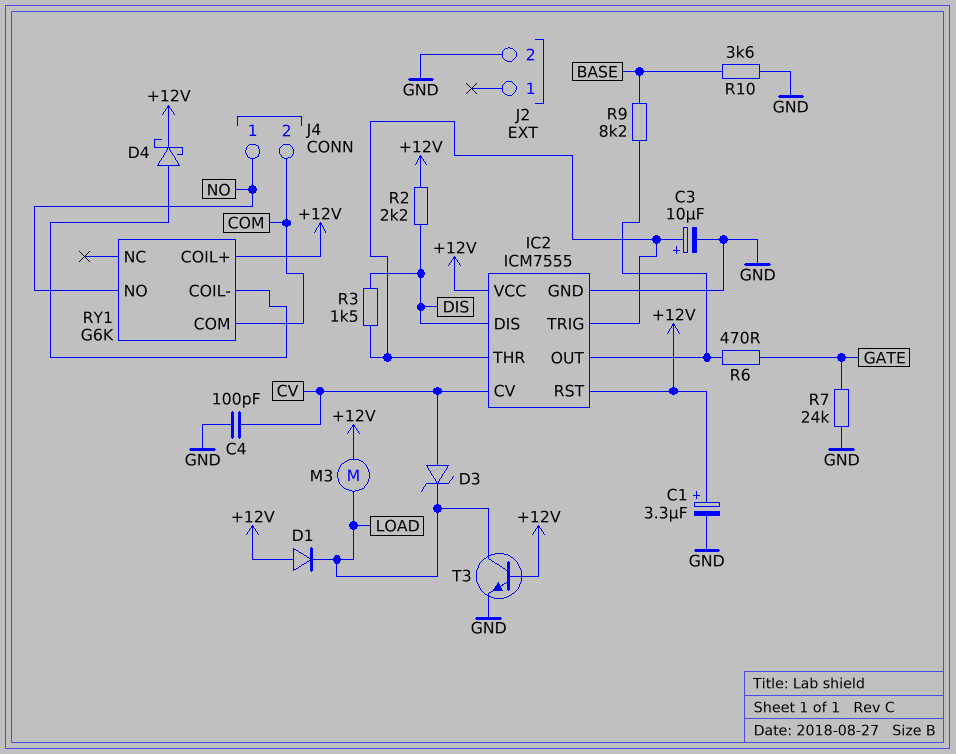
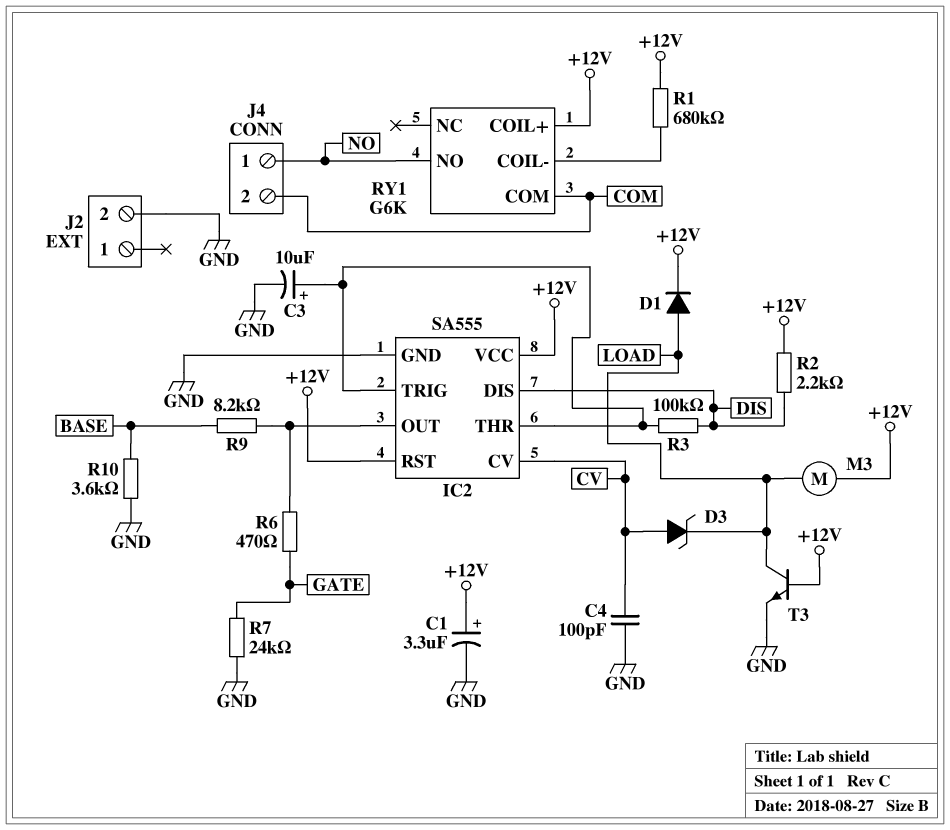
D1: diode (A +12V, K LOAD) -> diode (A LOAD, K +12V)
D4: schottky (A RY1/COIL-, K +12V) -> none
IC2: ICM7555 -> SA555
R1: none -> 680k (+12V, RY1/COIL-)
R3: 1.5k (DIS, IC2/THR) -> 100k (DIS, IC2/THR)

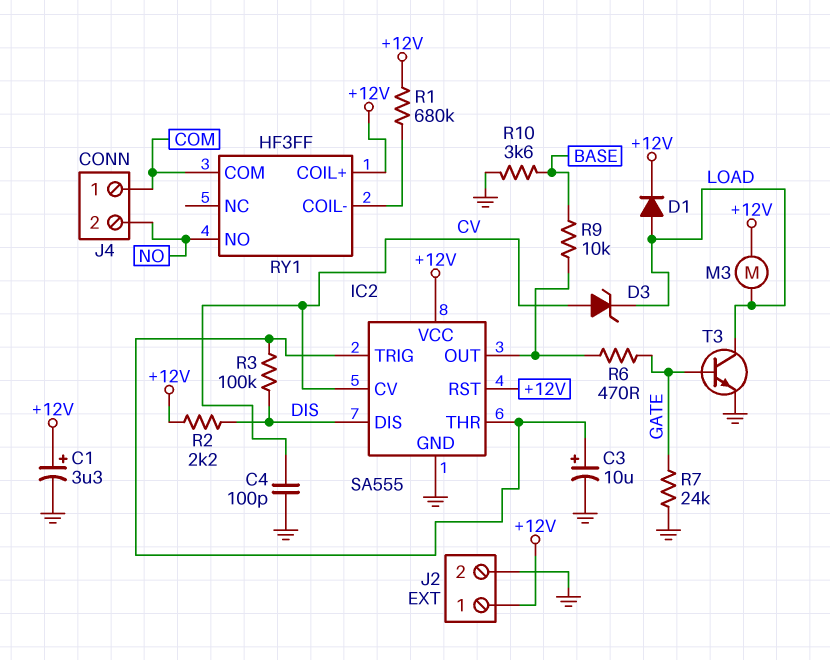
J2 pin 1: none -> +12V
J4 pin 1: NO -> COM
J4 pin 2: COM -> NO
R9: 8.2k (BASE, IC2/OUT) -> 10k (BASE, IC2/OUT)
RY1: G6K -> HF3FF
T3: NPN (B +12V, C LOAD, E GND) -> NPN (B GATE, C LOAD, E GND)

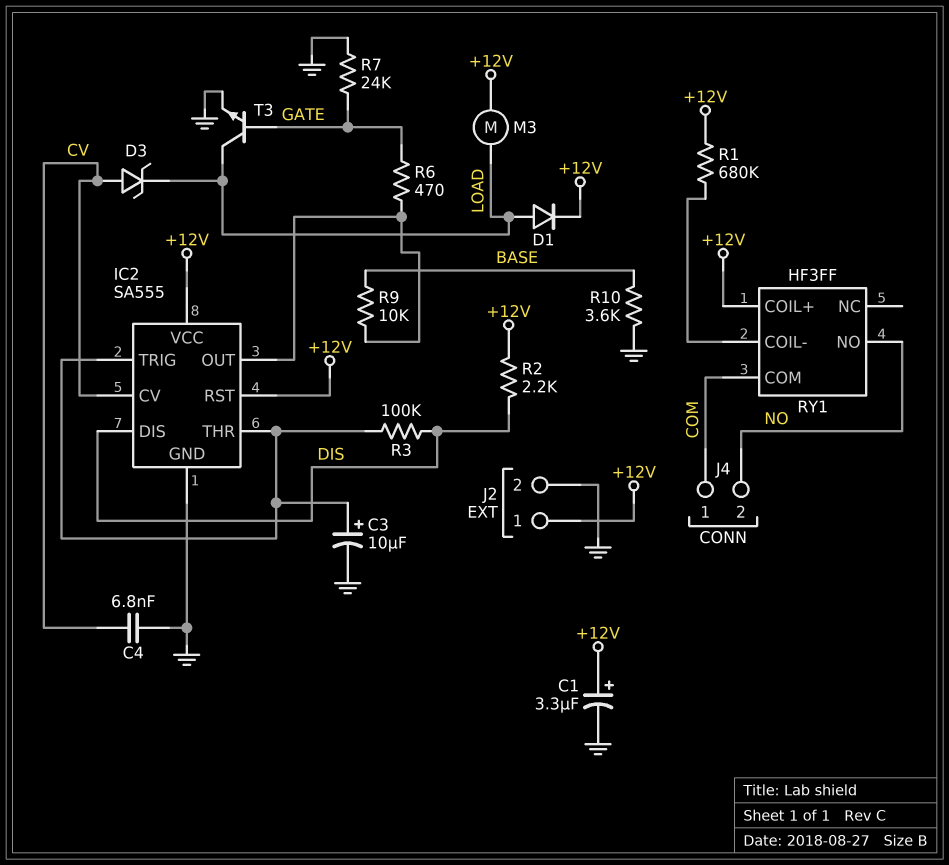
C4: 100pF (CV, GND) -> 6.8nF (CV, GND)

